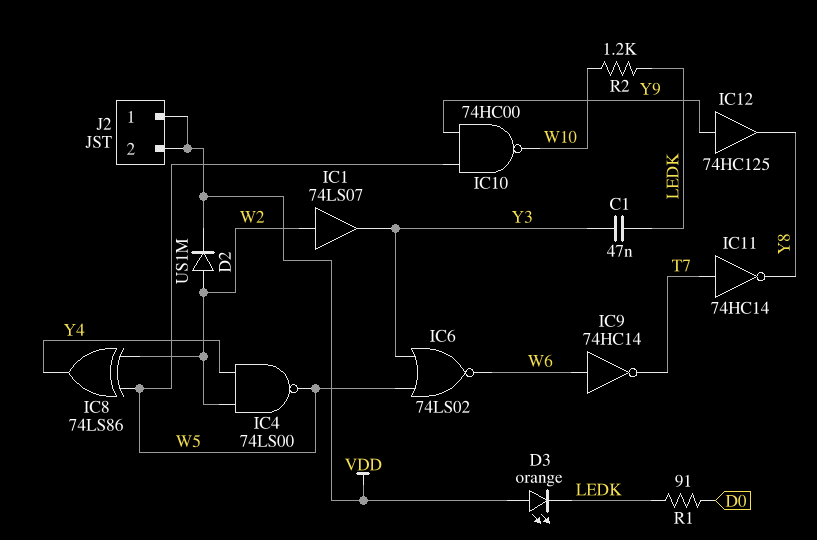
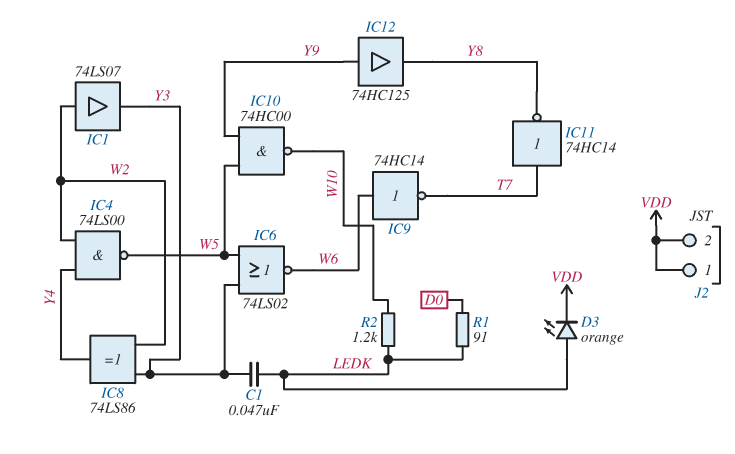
D2: diode US1M (A W2, K VDD) -> none
D3: LED orange (A VDD, K LEDK) -> LED orange (A LEDK, K VDD)
IC8: XOR 74LS86 (in W2, in W5, out Y4) -> XOR 74LS86 (in W2, in Y3, out Y4)

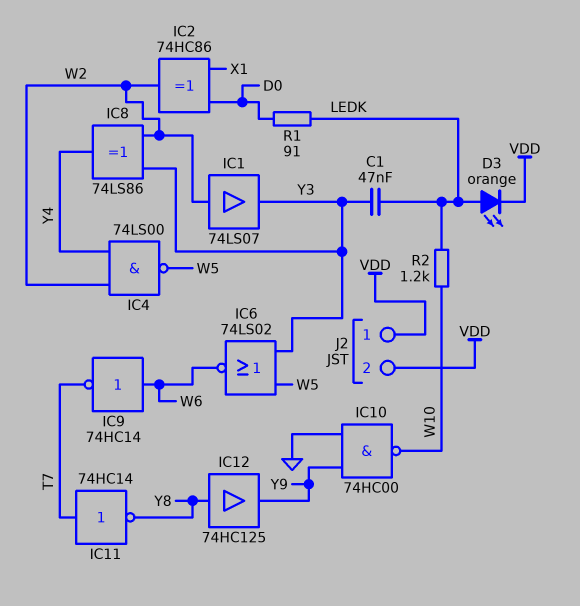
IC2: none -> XOR 74HC86 (in D0, in X1, out W2)
IC10: NAND 74HC00 (in W5, in Y9, out W10) -> NAND 74HC00 (in GND, in Y9, out W10)
IC12: buffer 74HC125 (in Y9, out Y8) -> buffer 74HC125 (in Y8, out Y9)

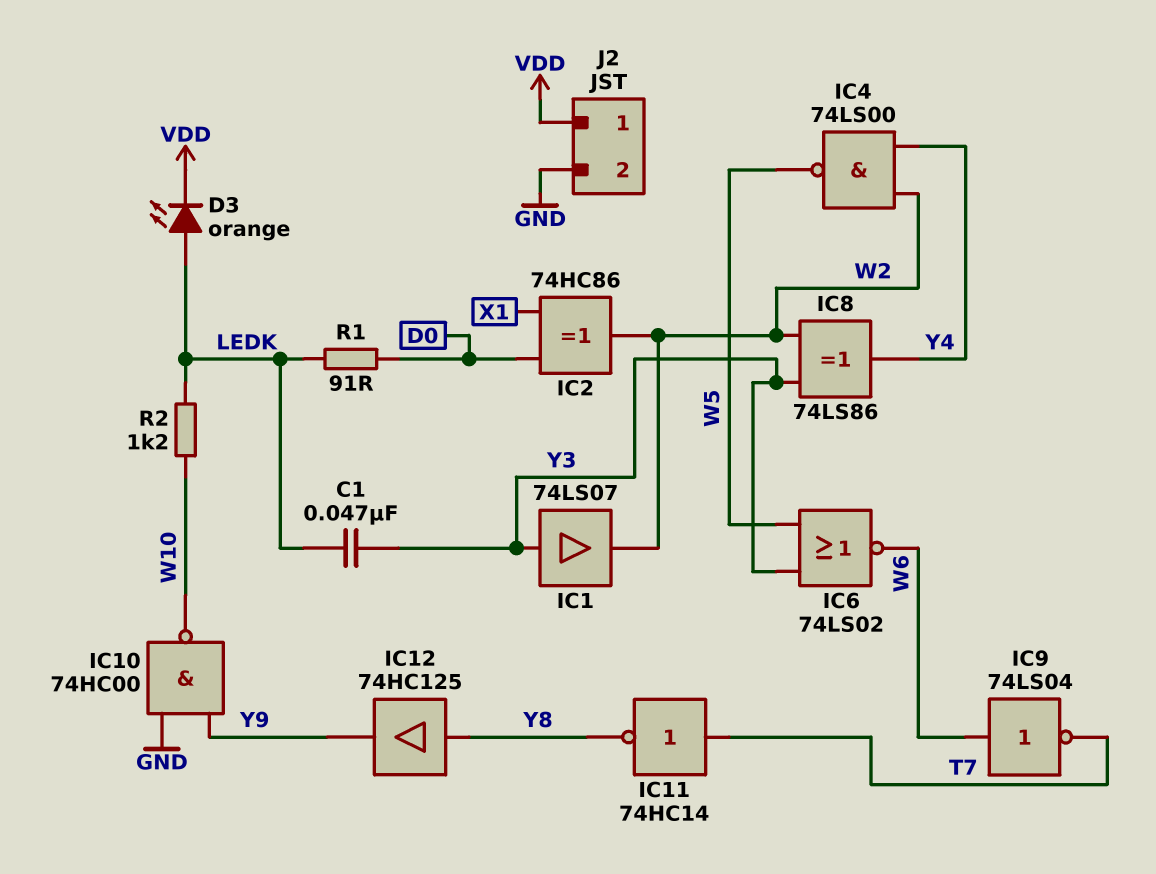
IC1: buffer 74LS07 (in W2, out Y3) -> buffer 74LS07 (in Y3, out W2)
IC9: NOT 74HC14 (in W6, out T7) -> NOT 74LS04 (in W6, out T7)
J2 pin 2: VDD -> GND

